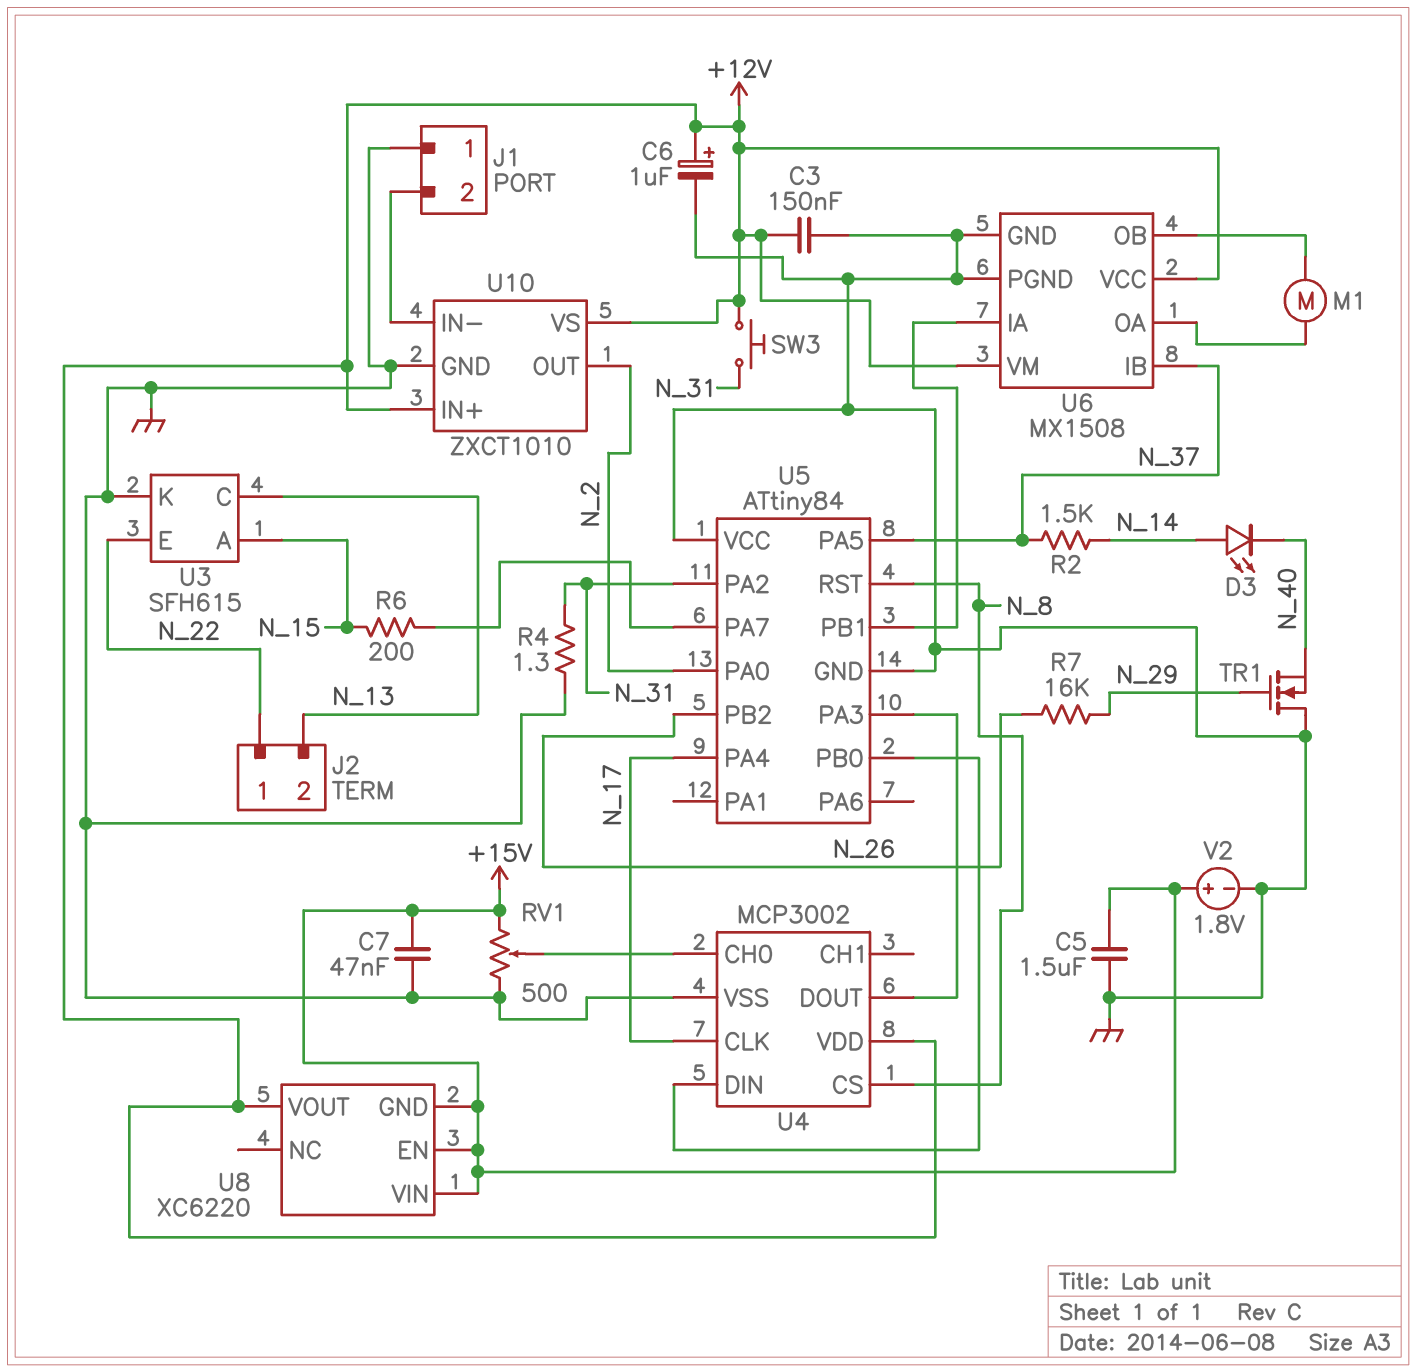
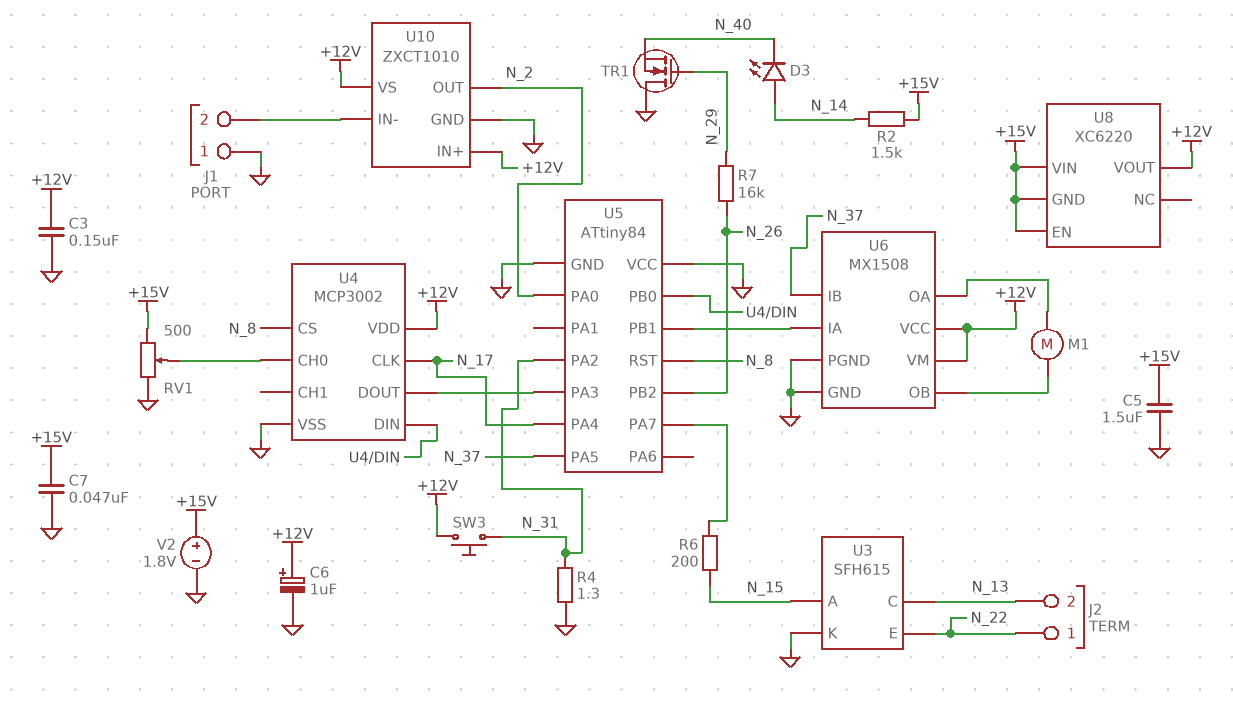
R2: 1.5k (N_14, N_37) -> 1.5k (+15V, N_14)

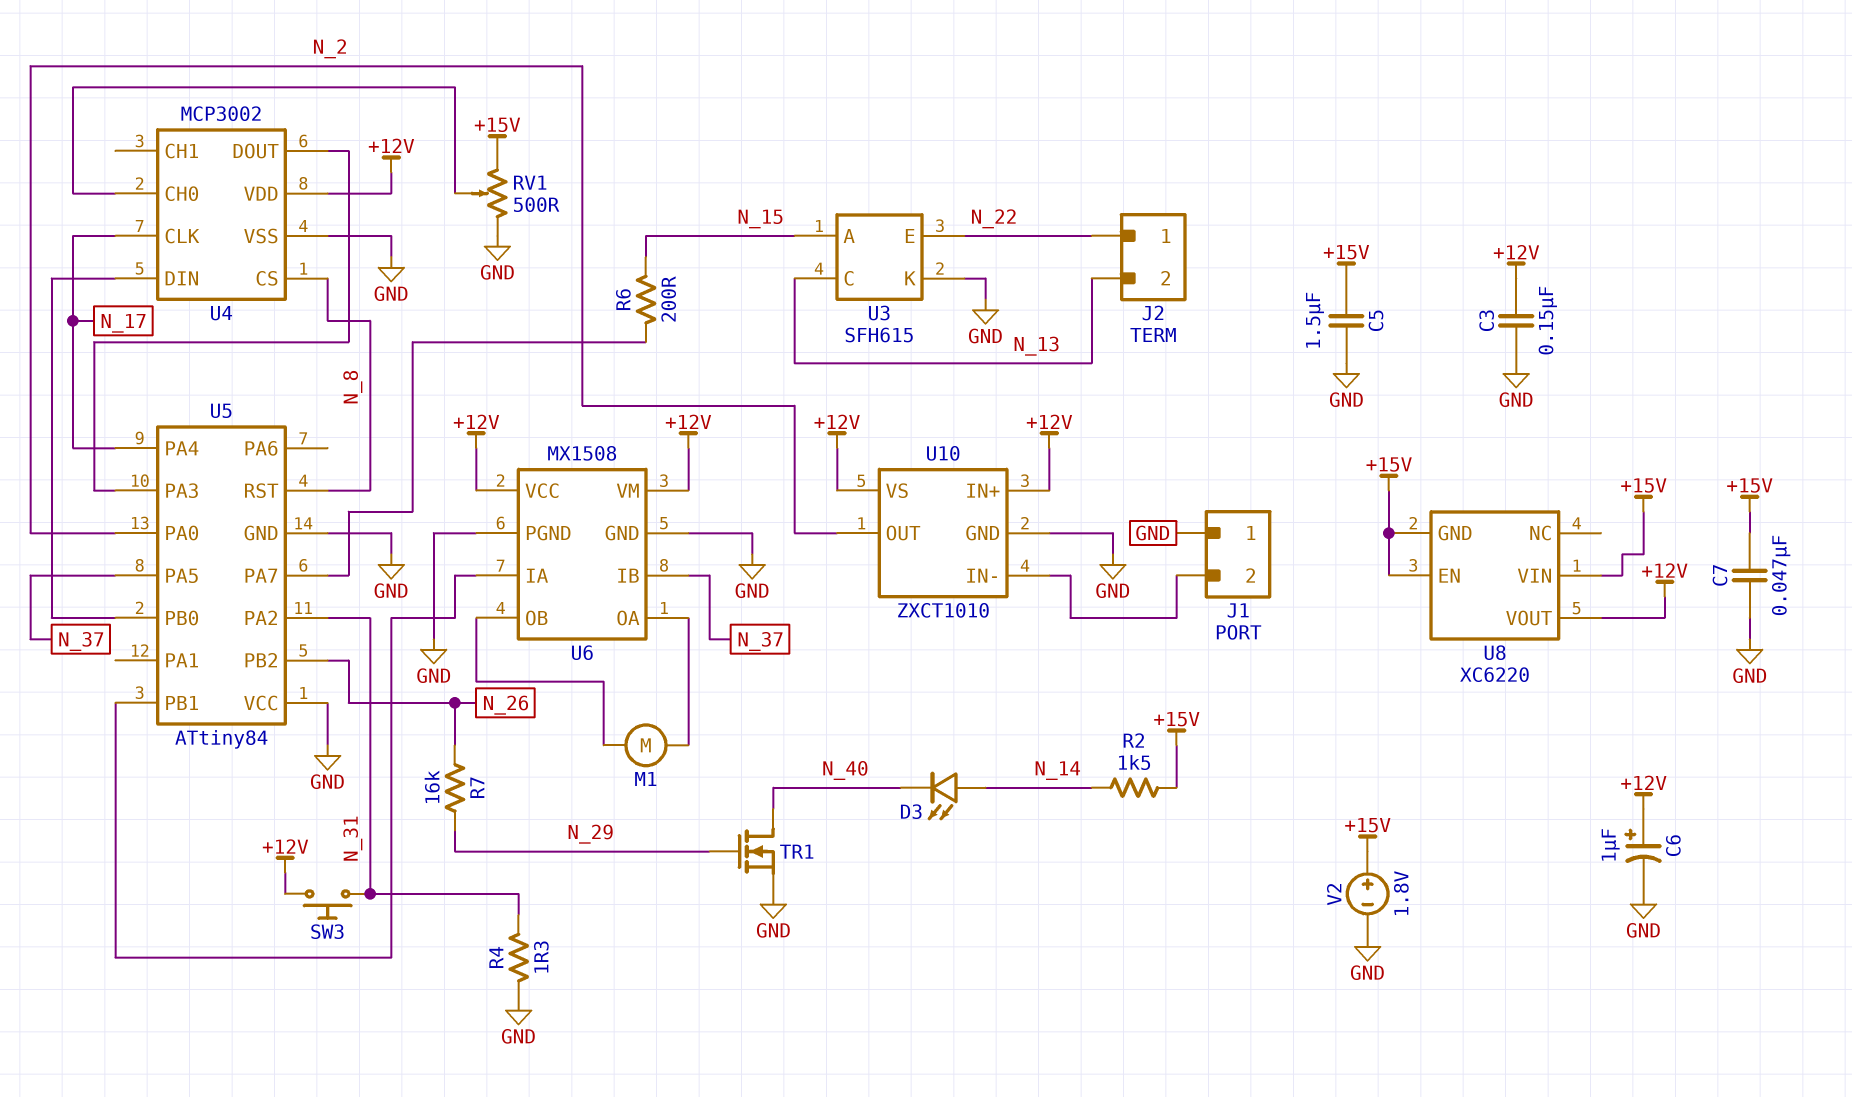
TR1: NMOS (G N_29, D GND, S N_40) -> NMOS (G N_29, D N_40, S GND)

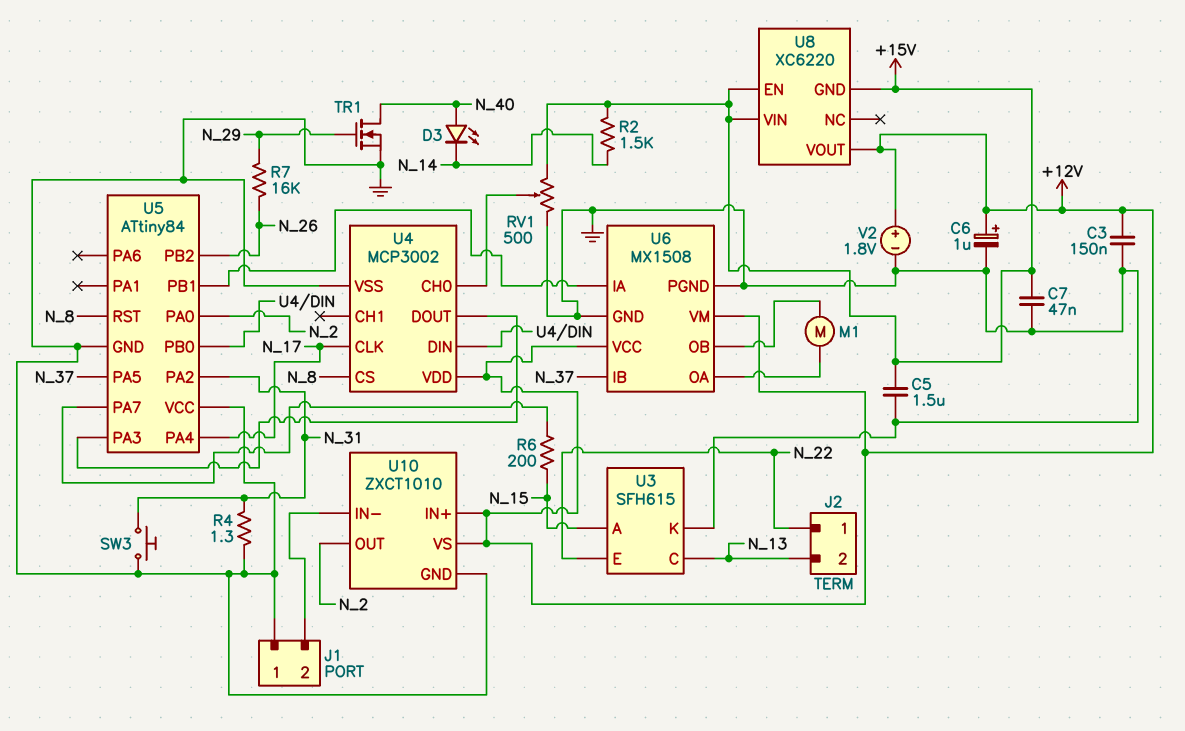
D3: LED (A N_14, K N_40) -> LED (A N_40, K N_14)
SW3: button (+12V, N_31) -> button (GND, N_31)
V2: 1.8V (plus +15V, minus GND) -> 1.8V (plus +12V, minus GND)

